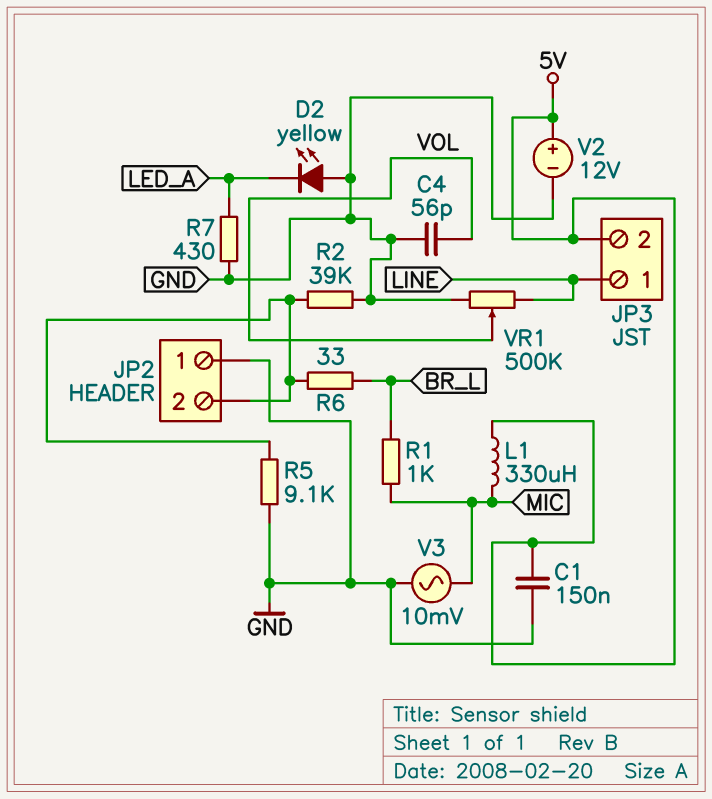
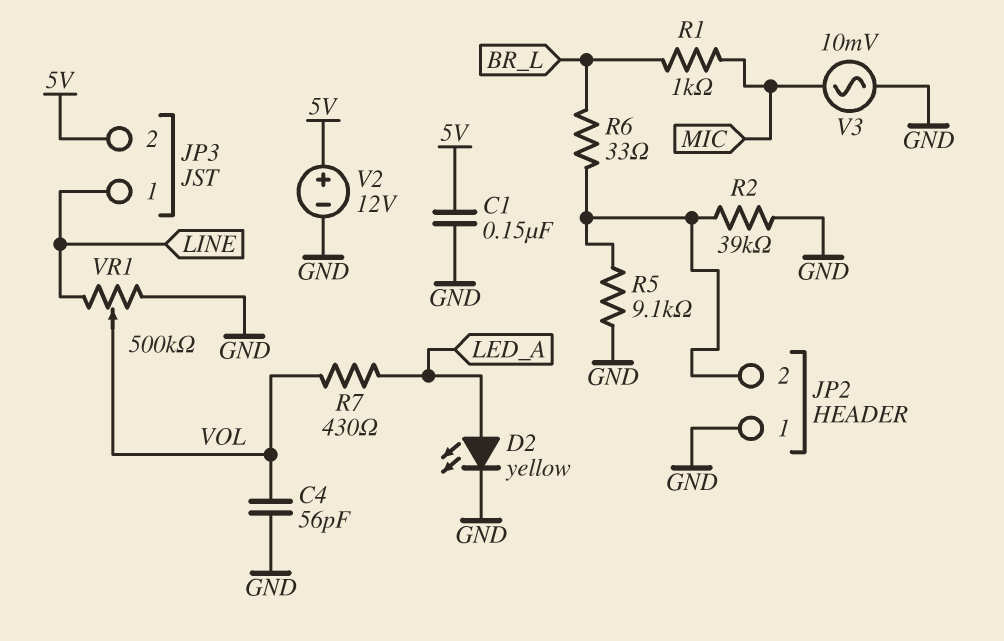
D2: LED yellow (A GND, K LED_A) -> LED yellow (A LED_A, K GND)
L1: 330uH (5V, MIC) -> none
R7: 430 (GND, LED_A) -> 430 (LED_A, VOL)

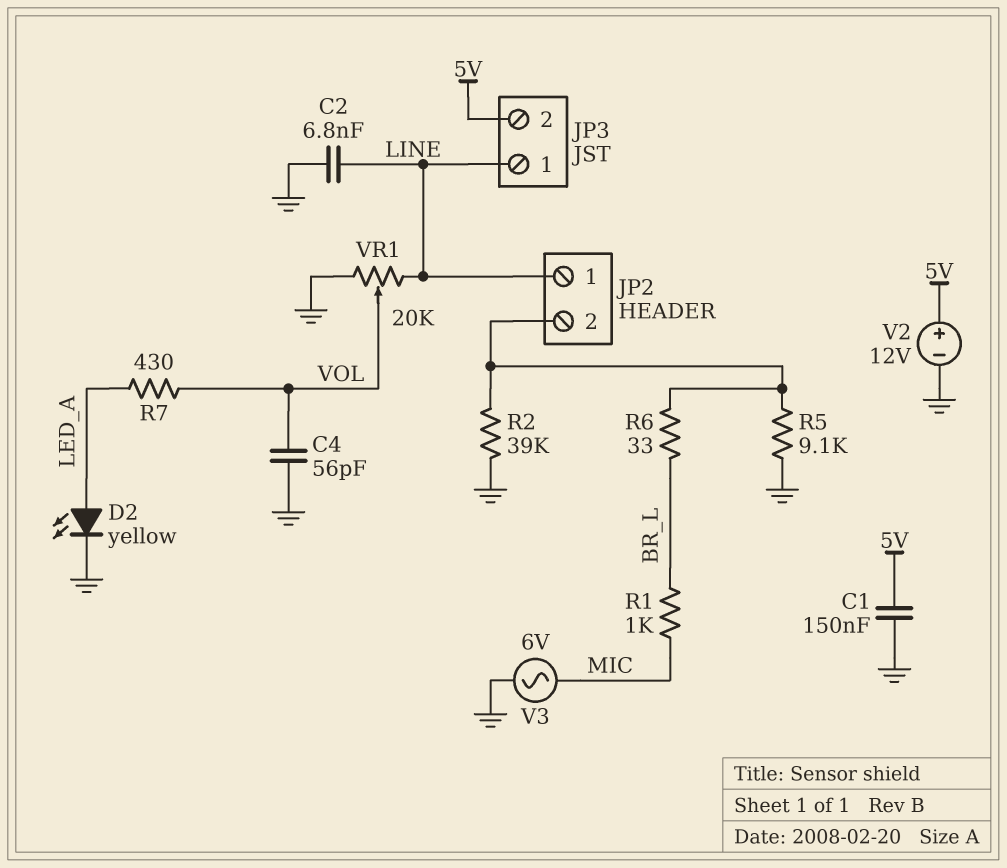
C2: none -> 6.8nF (GND, LINE)
JP2 pin 1: GND -> LINE
V3: AC 10mV (GND, MIC) -> AC 6V (GND, MIC)
VR1: 500k (GND, LINE, wiper VOL) -> 20k (GND, LINE, wiper VOL)

